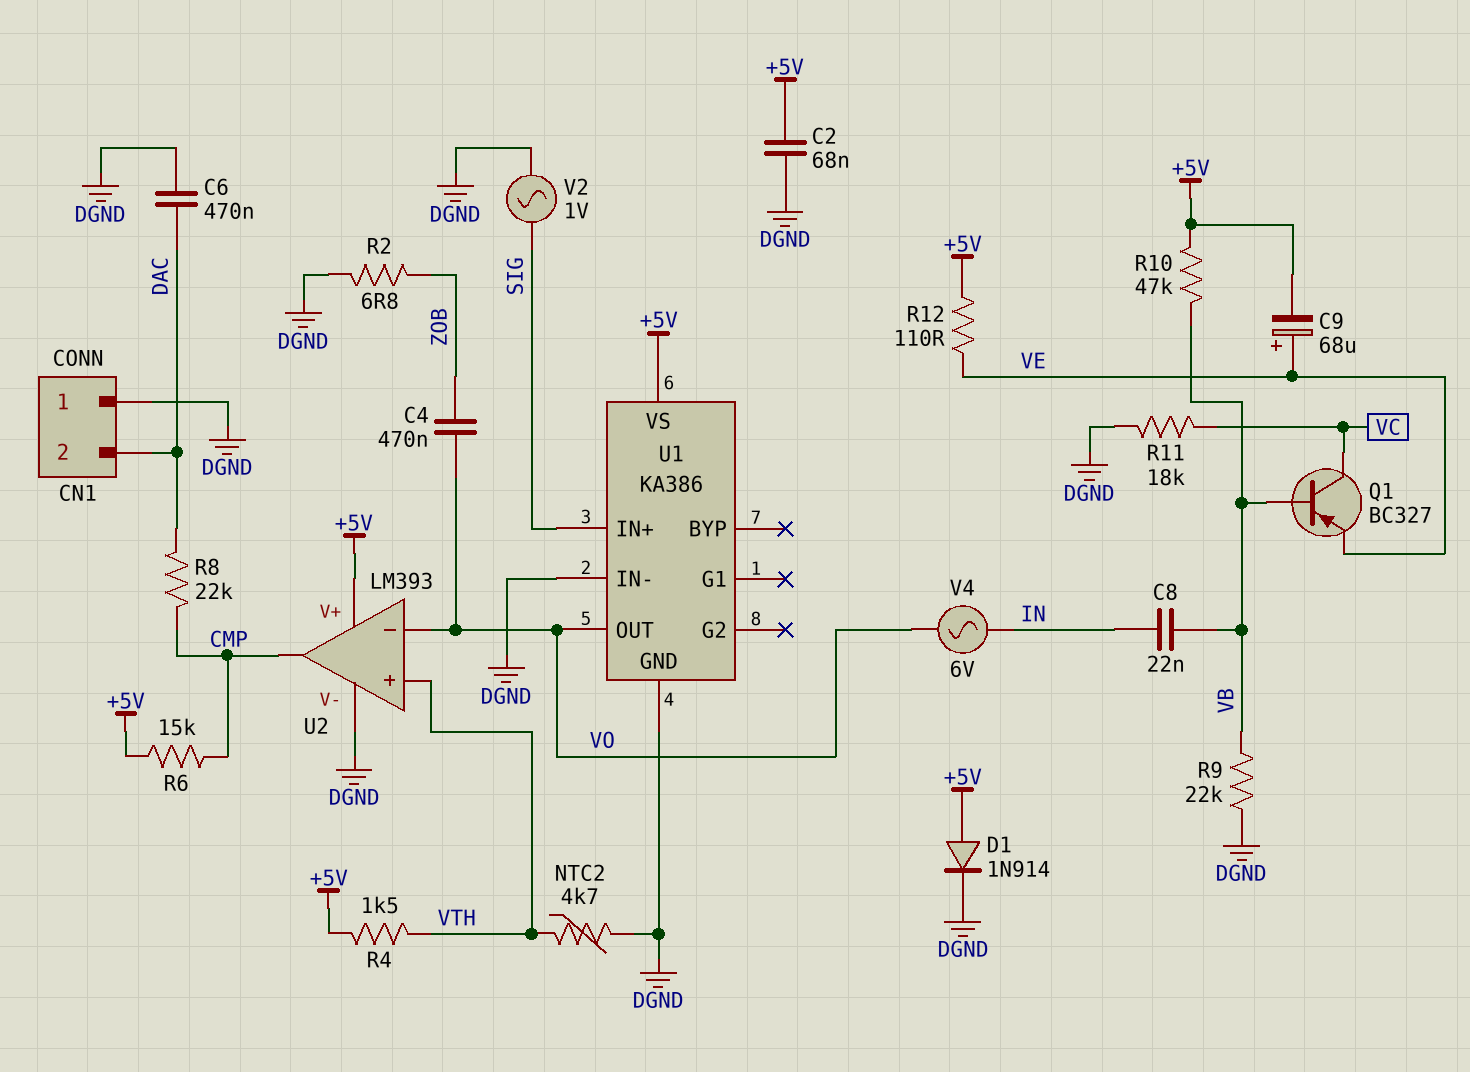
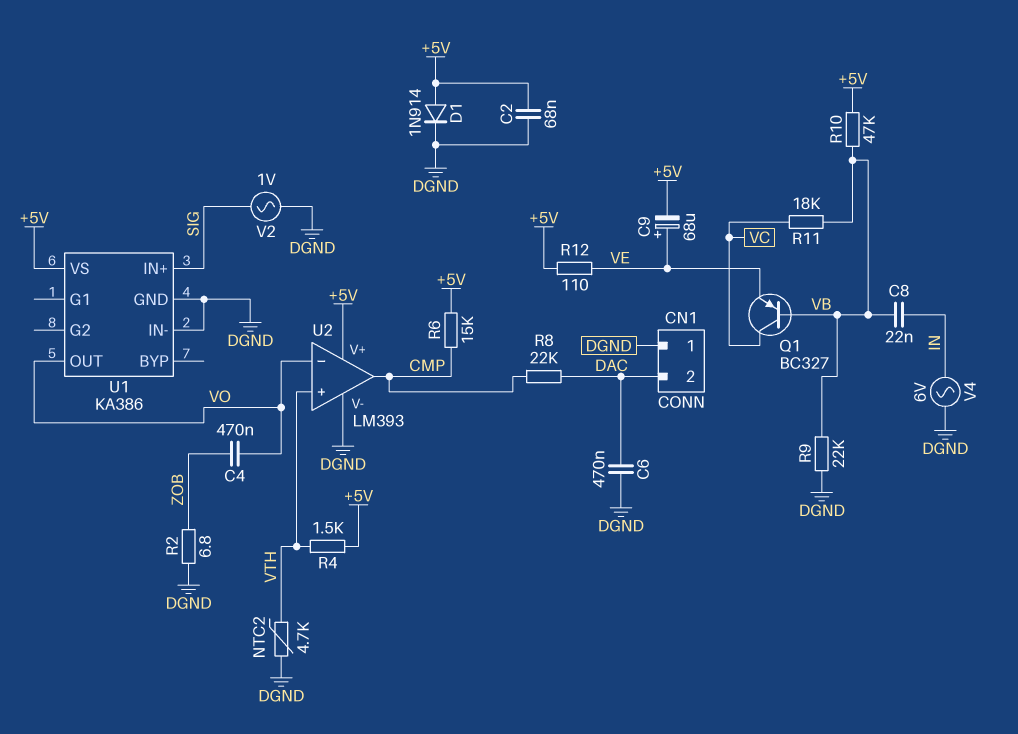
R11: 18k (DGND, VC) -> 18k (VB, VC)
V4: AC 6V (IN, VO) -> AC 6V (DGND, IN)

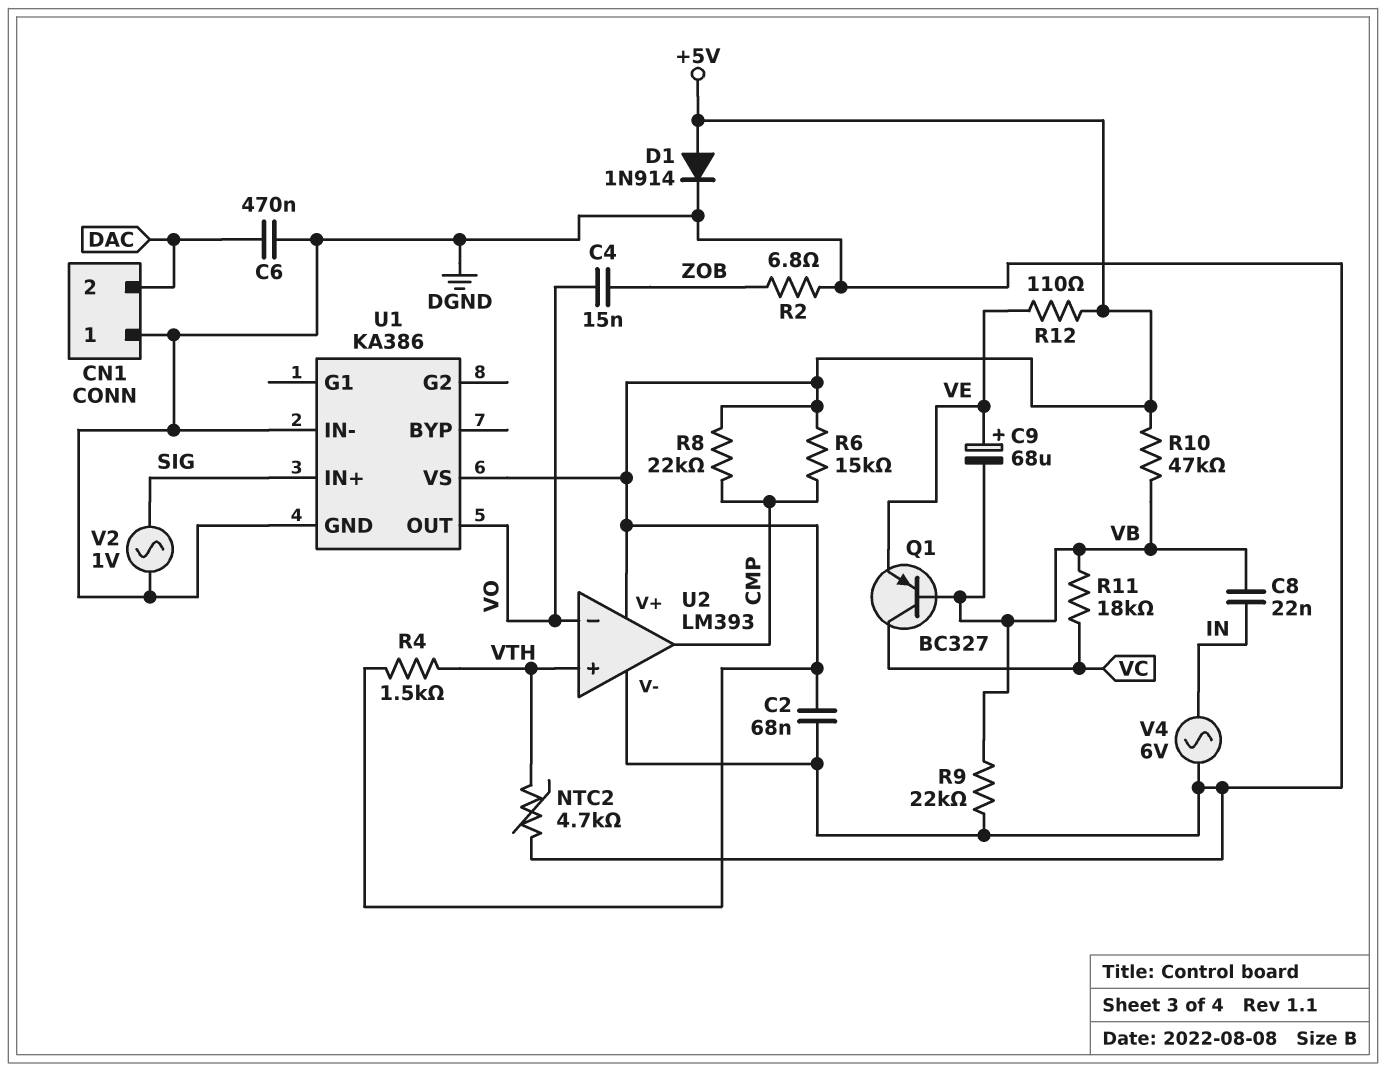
C4: 470nF (VO, ZOB) -> 15nF (VO, ZOB)
C9: 68uF (plus VE, minus +5V) -> 68uF (plus VE, minus VB)
R8: 22k (CMP, DAC) -> 22k (+5V, CMP)

